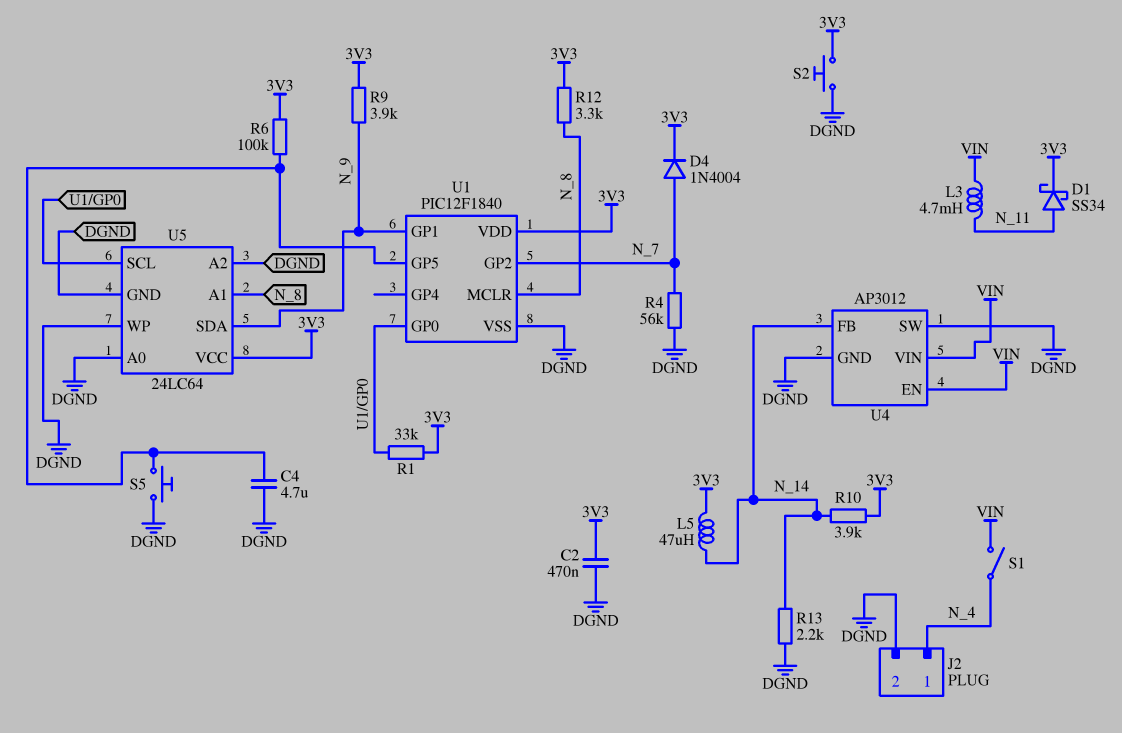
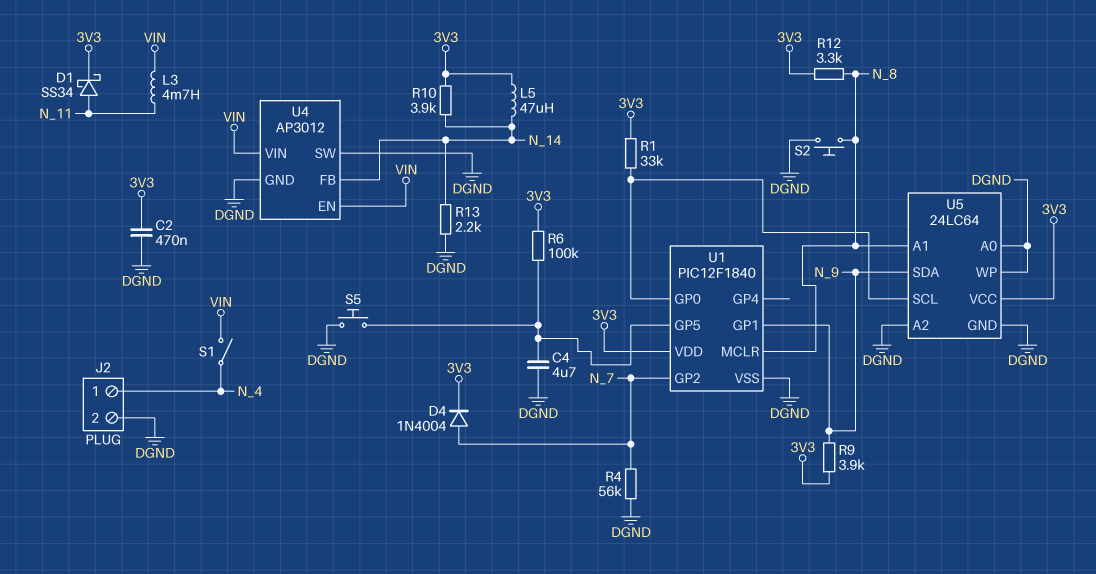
S2: button (3V3, DGND) -> button (DGND, N_8)

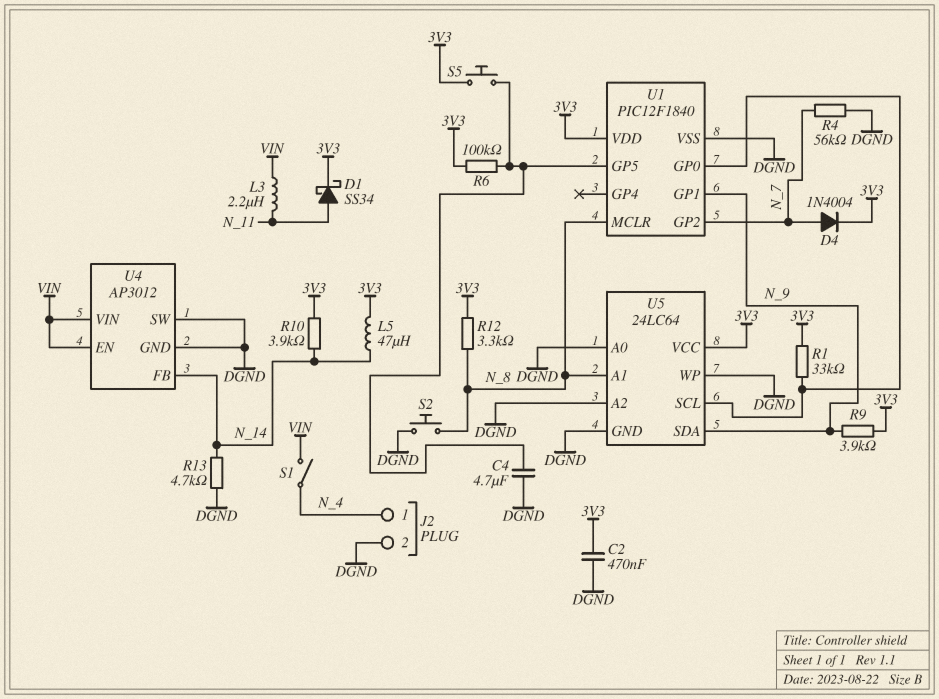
L3: 4.7mH (N_11, VIN) -> 2.2uH (N_11, VIN)
R13: 2.2k (DGND, N_14) -> 4.7k (DGND, N_14)
S5: button (DGND, U1/GP5) -> button (3V3, U1/GP5)

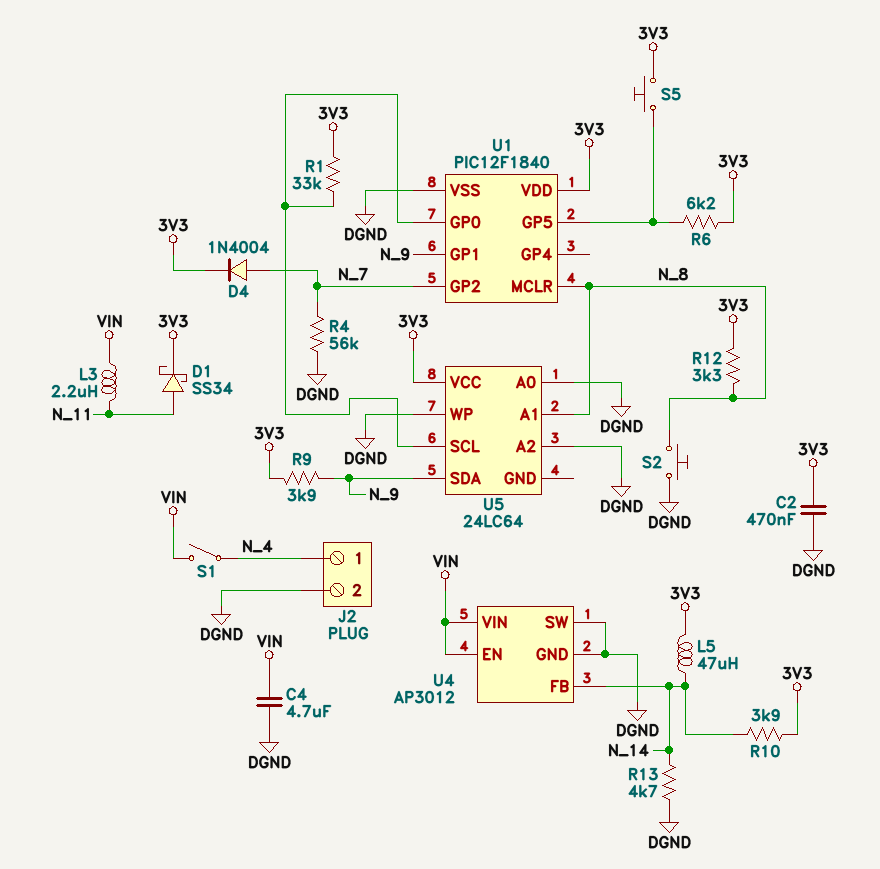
C4: 4.7uF (DGND, U1/GP5) -> 4.7uF (DGND, VIN)
R6: 100k (3V3, U1/GP5) -> 6.2k (3V3, U1/GP5)
U5 pin GND: DGND -> none

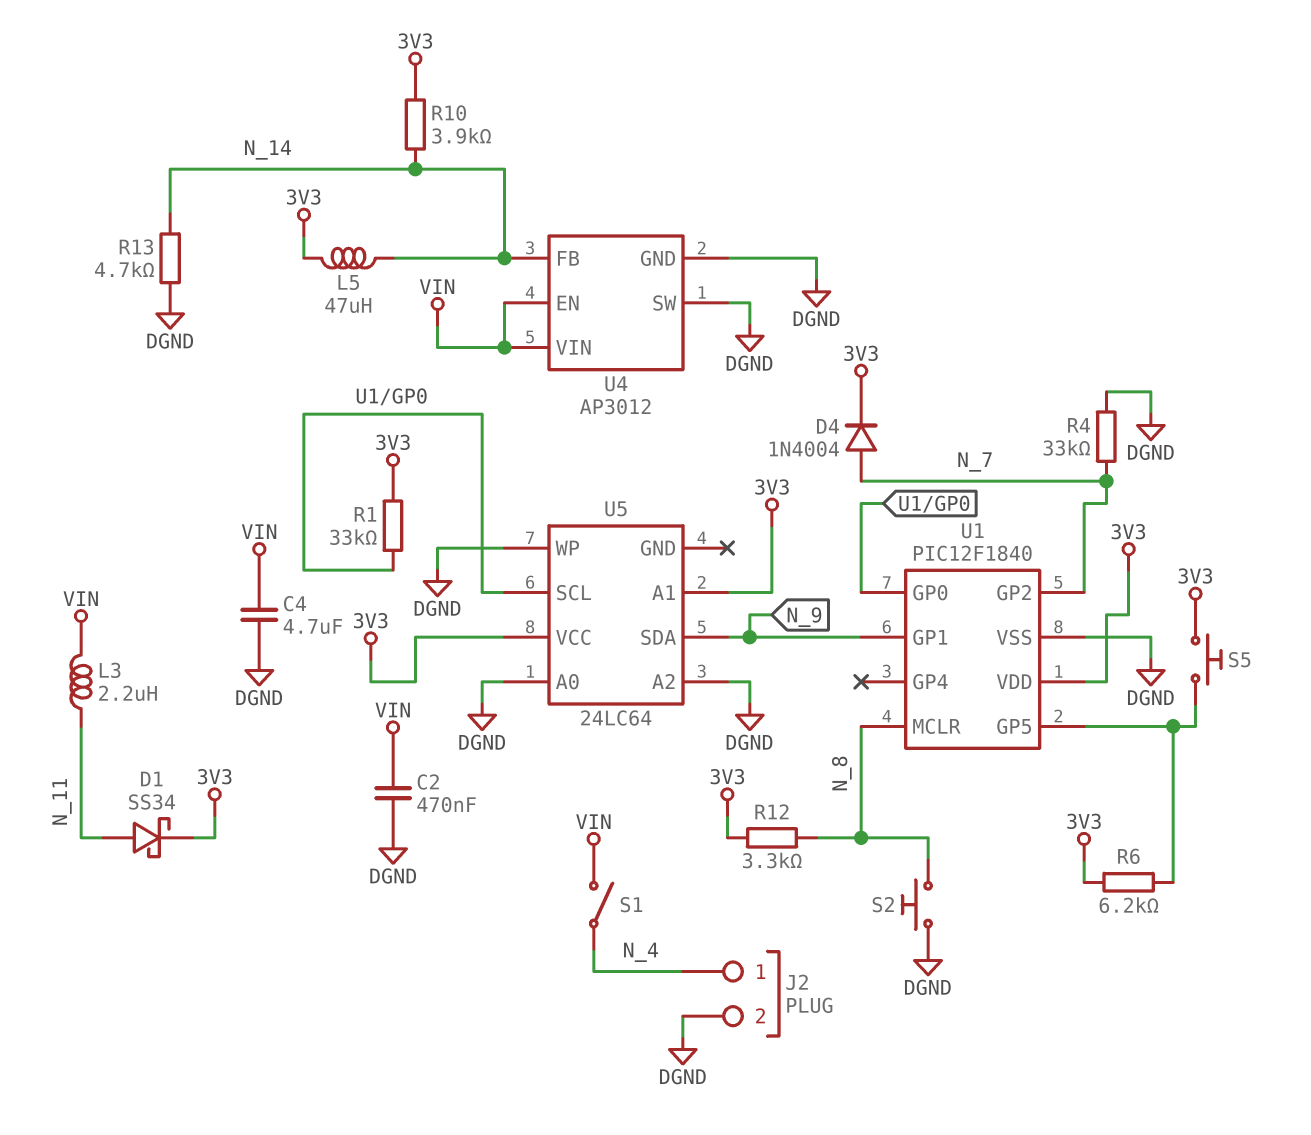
C2: 470nF (3V3, DGND) -> 470nF (DGND, VIN)
R4: 56k (DGND, N_7) -> 33k (DGND, N_7)
R9: 3.9k (3V3, N_9) -> none
U5 pin A1: N_8 -> 3V3

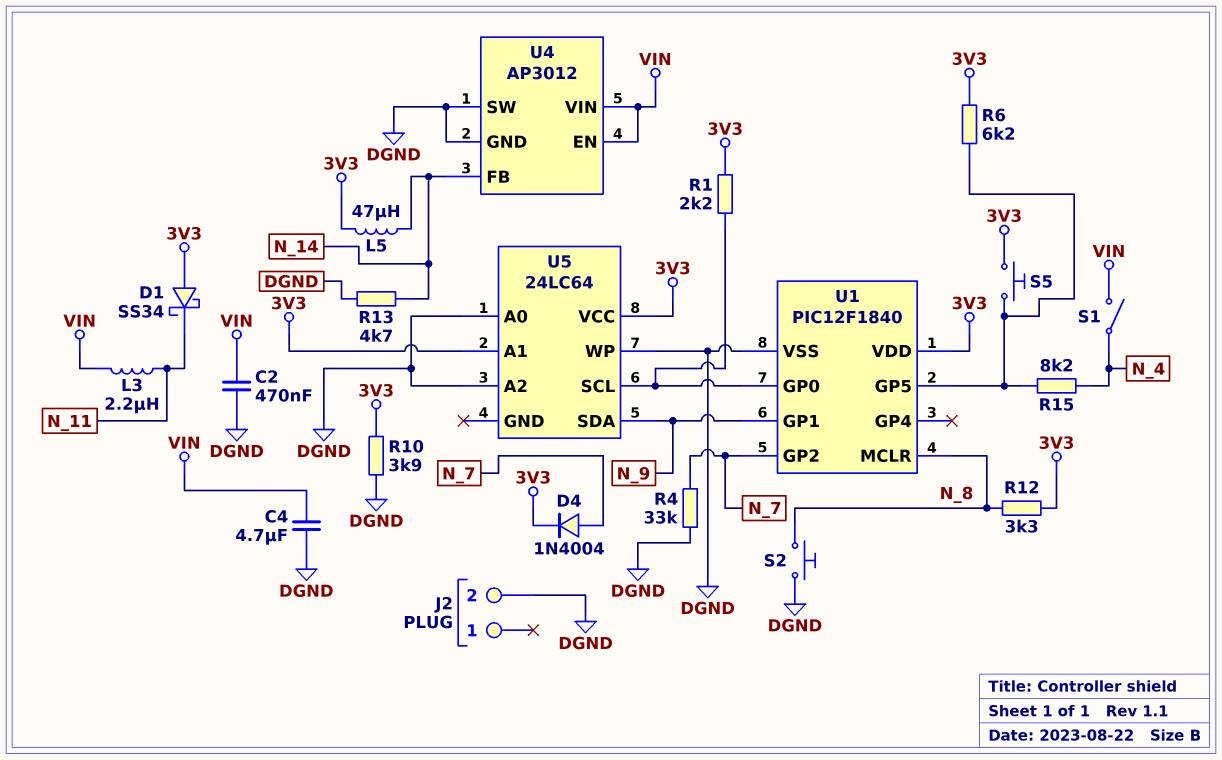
D1: schottky SS34 (A N_11, K 3V3) -> schottky SS34 (A 3V3, K N_11)
J2 pin 1: N_4 -> none
R1: 33k (3V3, U1/GP0) -> 2.2k (3V3, U1/GP0)
R10: 3.9k (3V3, N_14) -> 3.9k (3V3, DGND)
R15: none -> 8.2k (N_4, U1/GP5)

